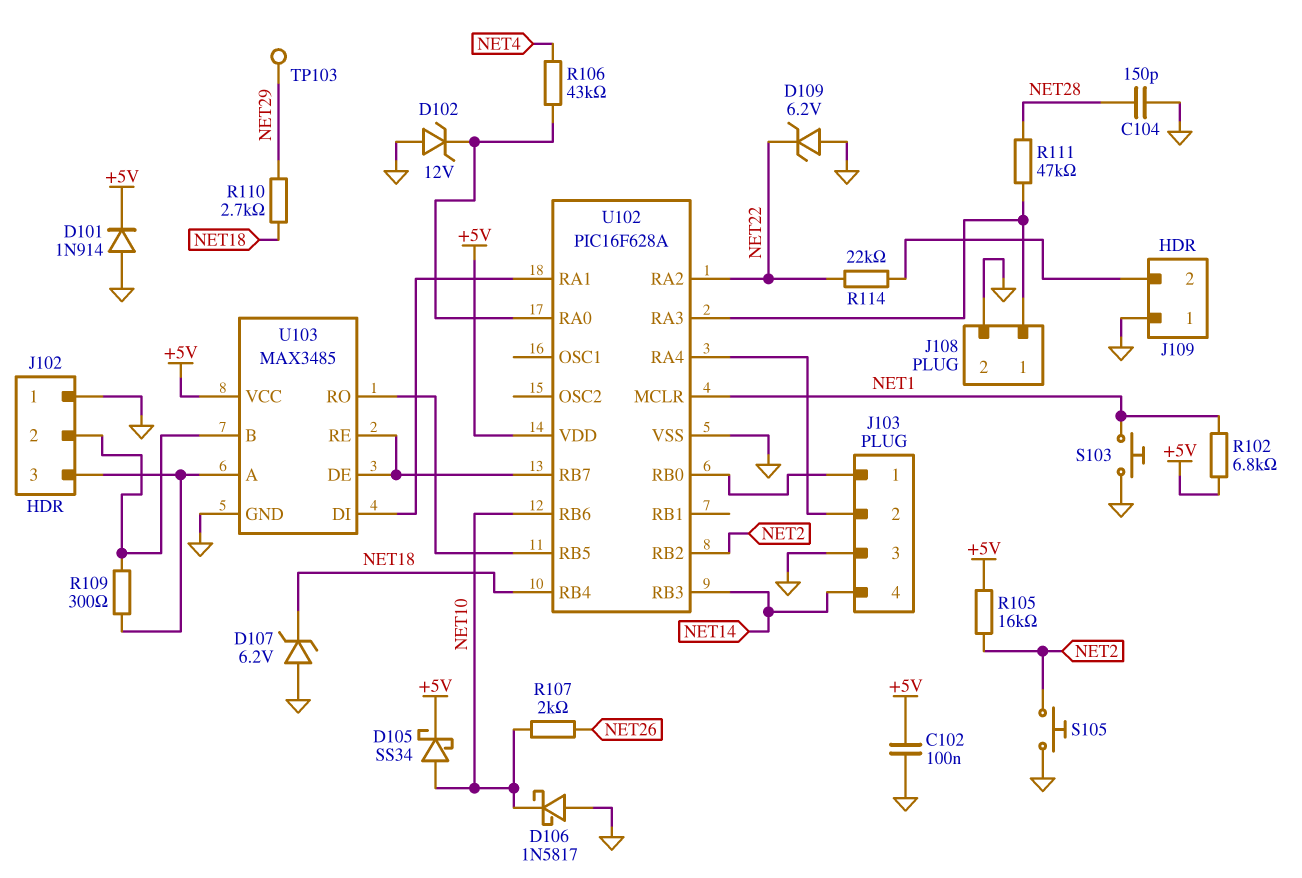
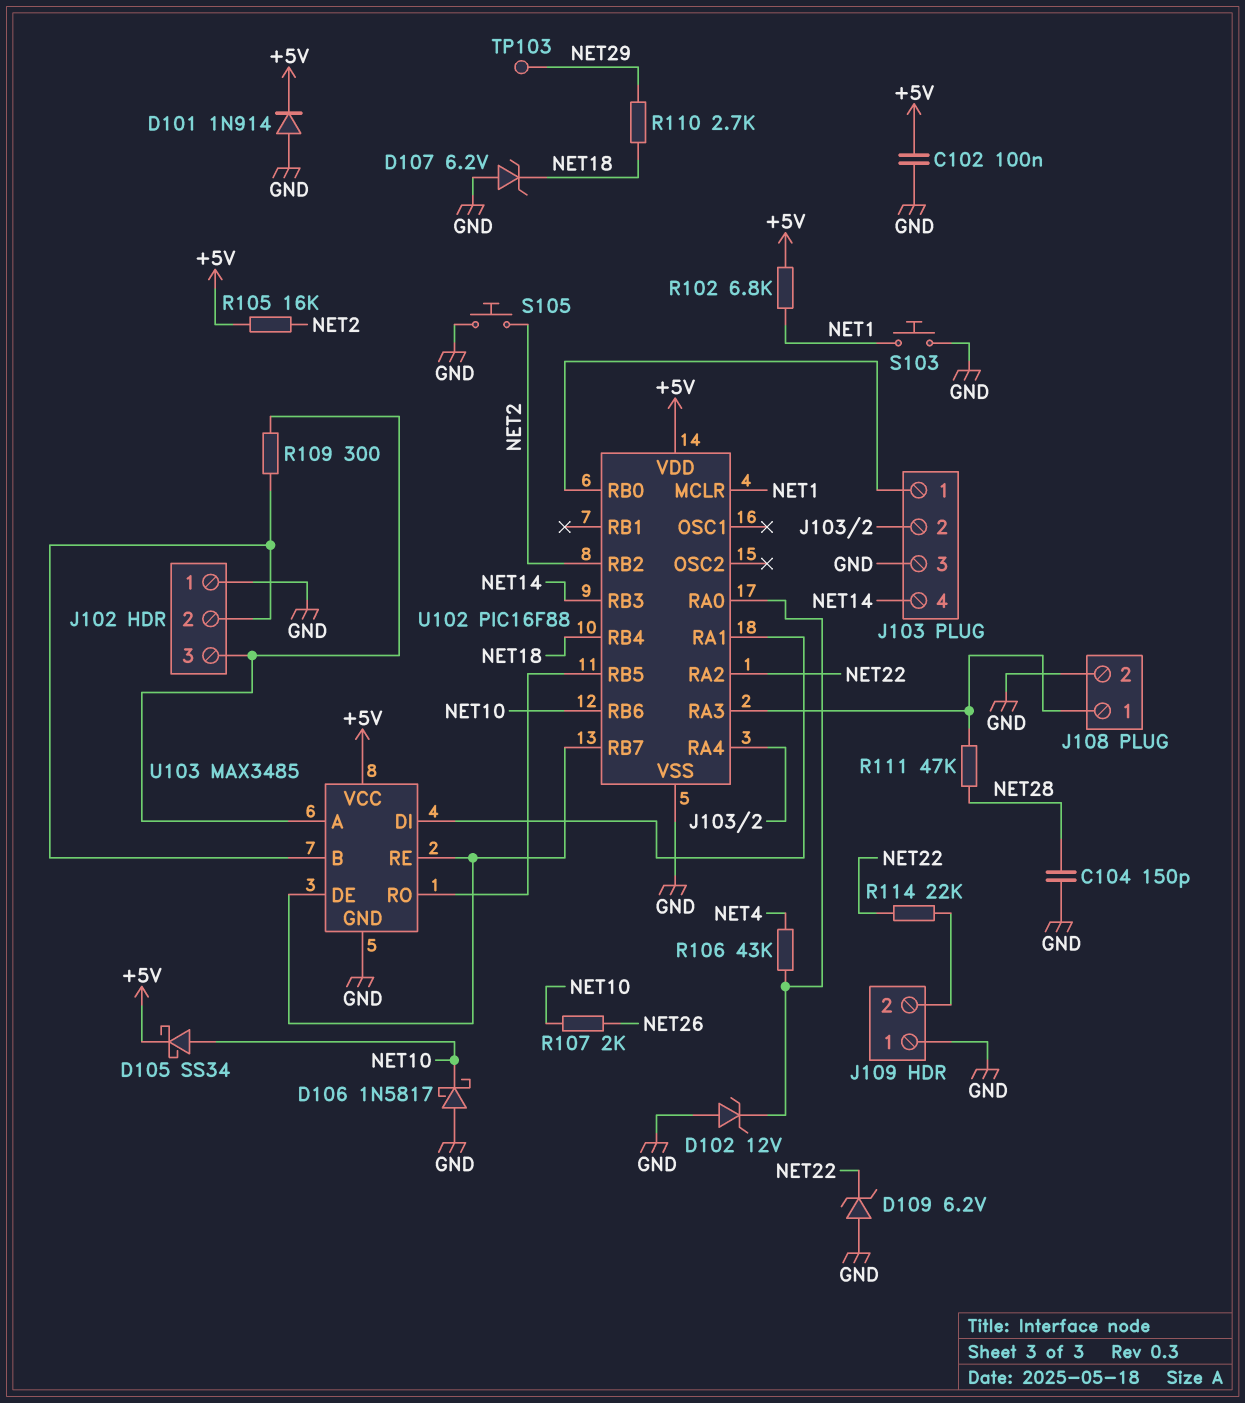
U102: PIC16F628A -> PIC16F88

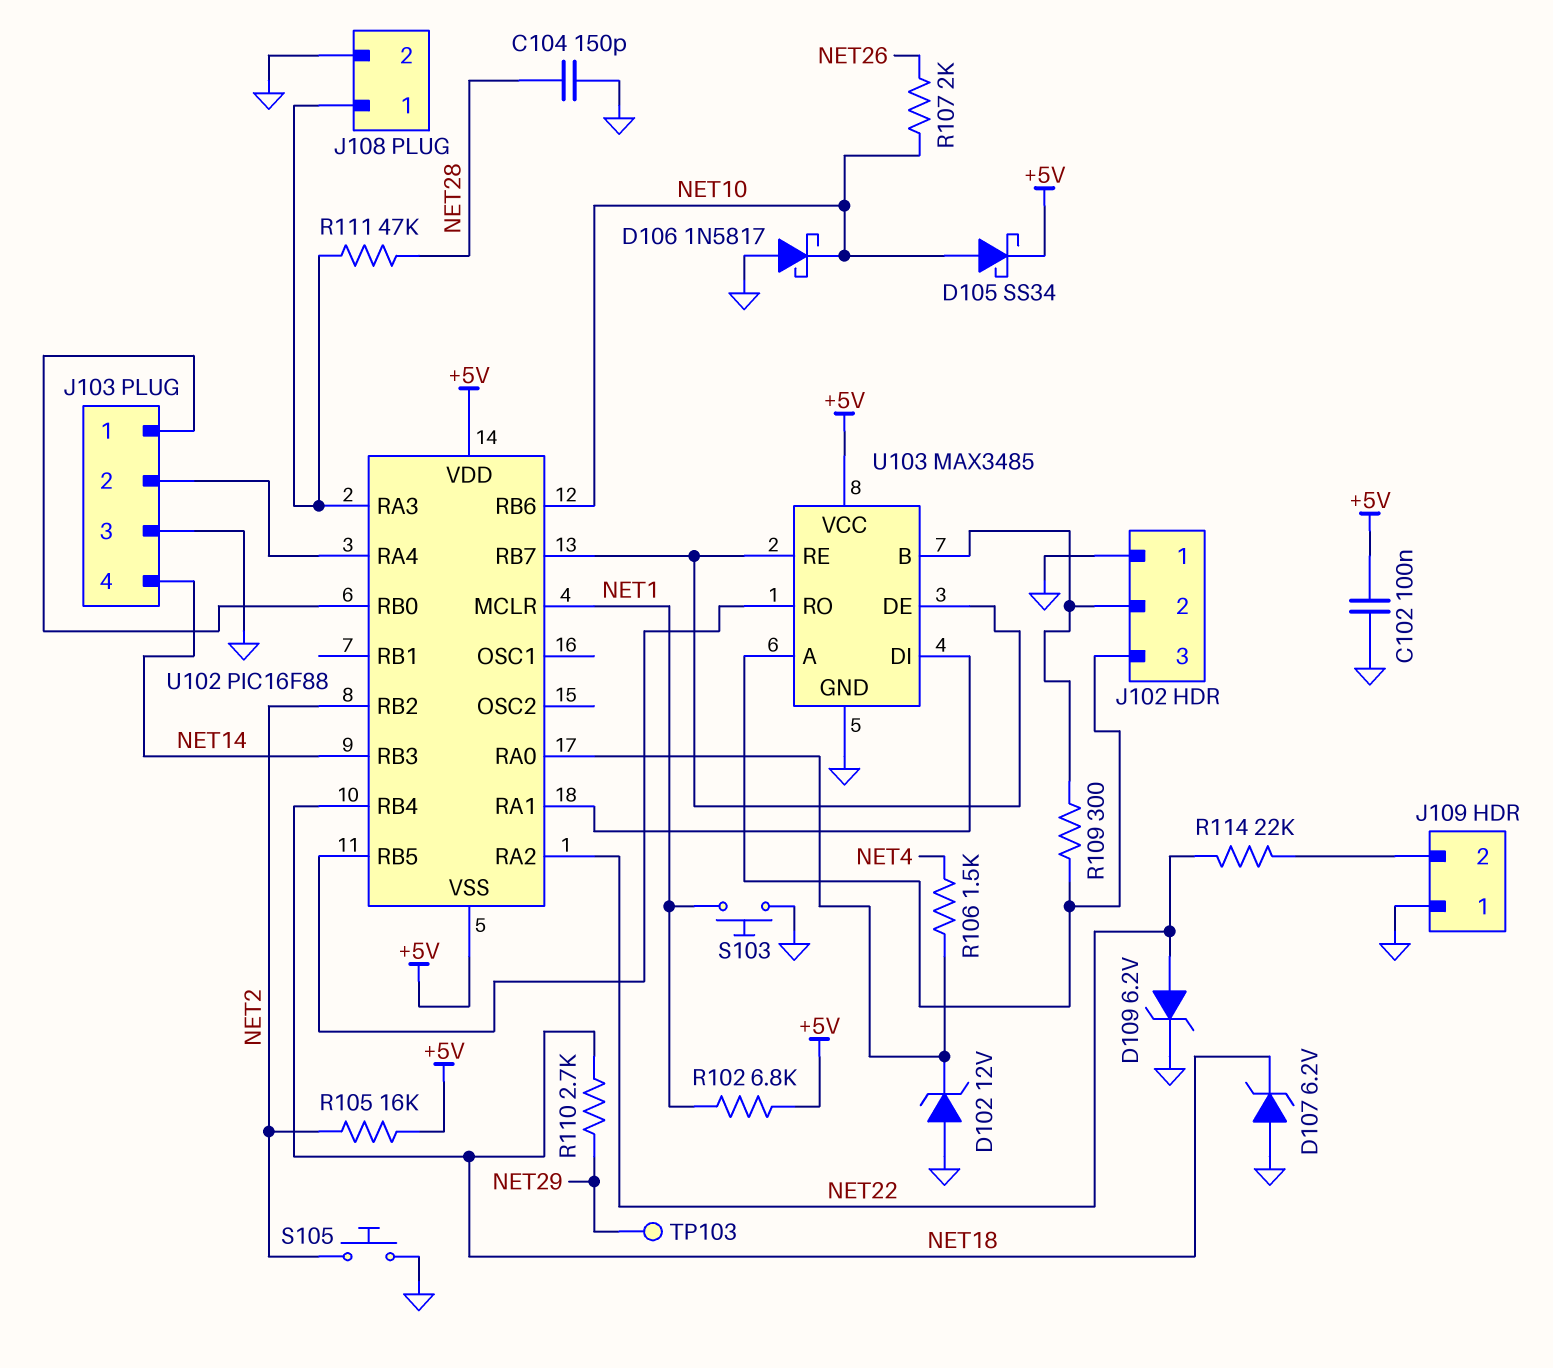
D101: diode 1N914 (A GND, K +5V) -> none
D109: zener 6.2V (A GND, K NET22) -> zener 6.2V (A NET22, K GND)
R106: 43k (NET4, U102/RA0) -> 1.5k (NET4, U102/RA0)
U102 pin VSS: GND -> +5V

